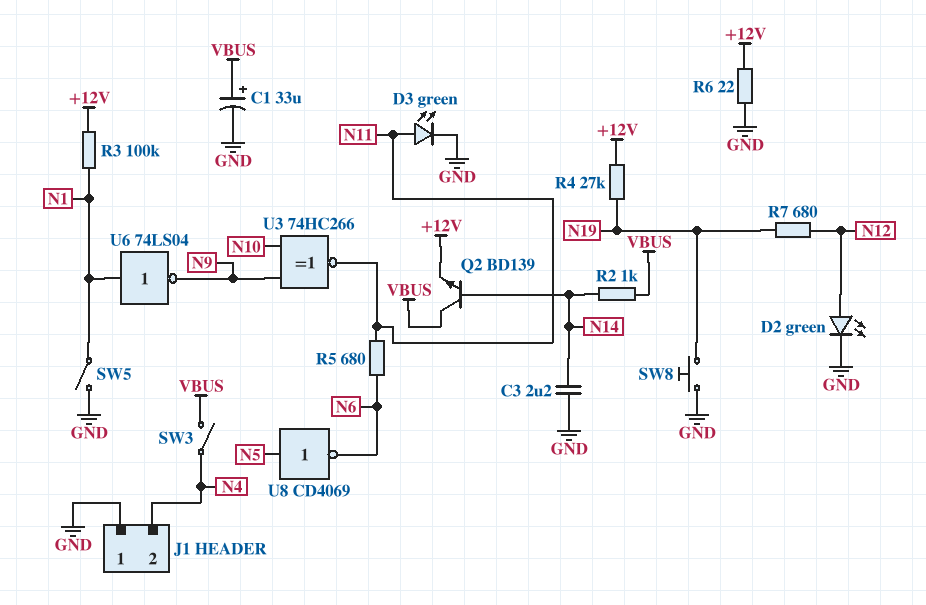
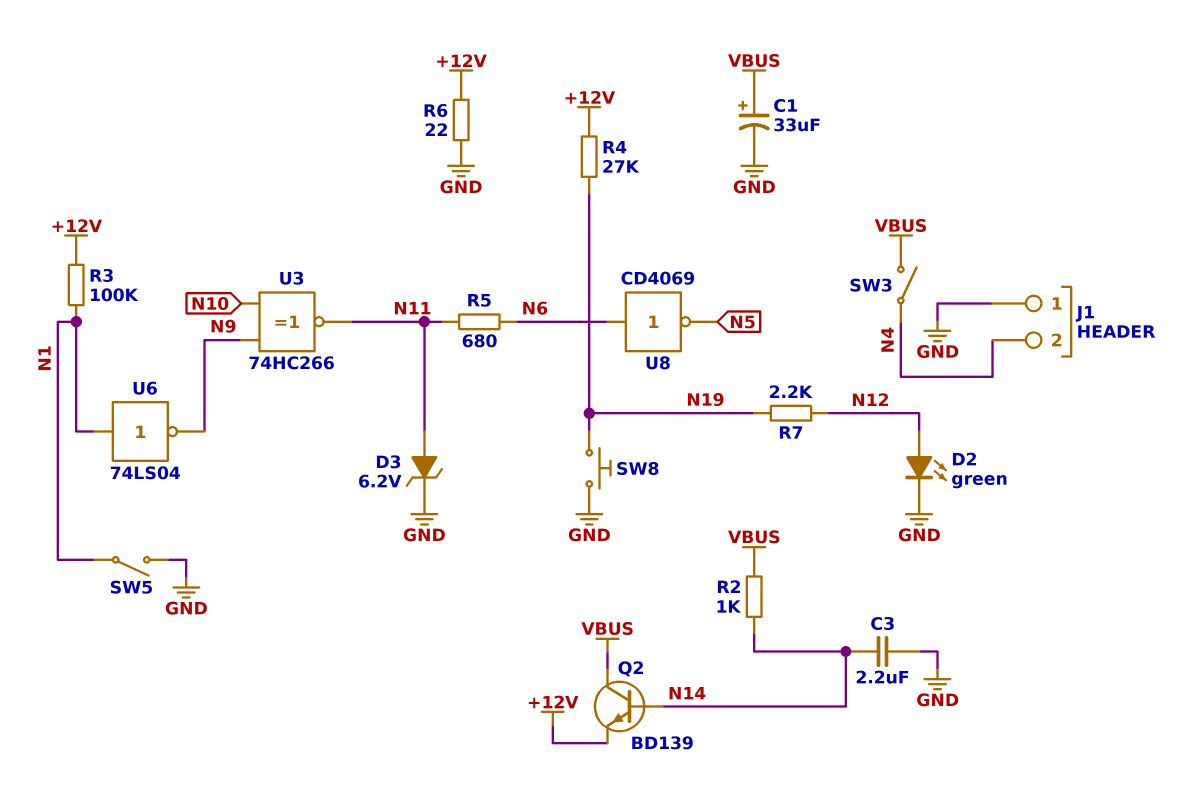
D3: LED green (A N11, K GND) -> zener 6.2V (A N11, K GND)
R7: 680 (N12, N19) -> 2.2k (N12, N19)
U8: NOT CD4069 (in N5, out N6) -> NOT CD4069 (in N6, out N5)

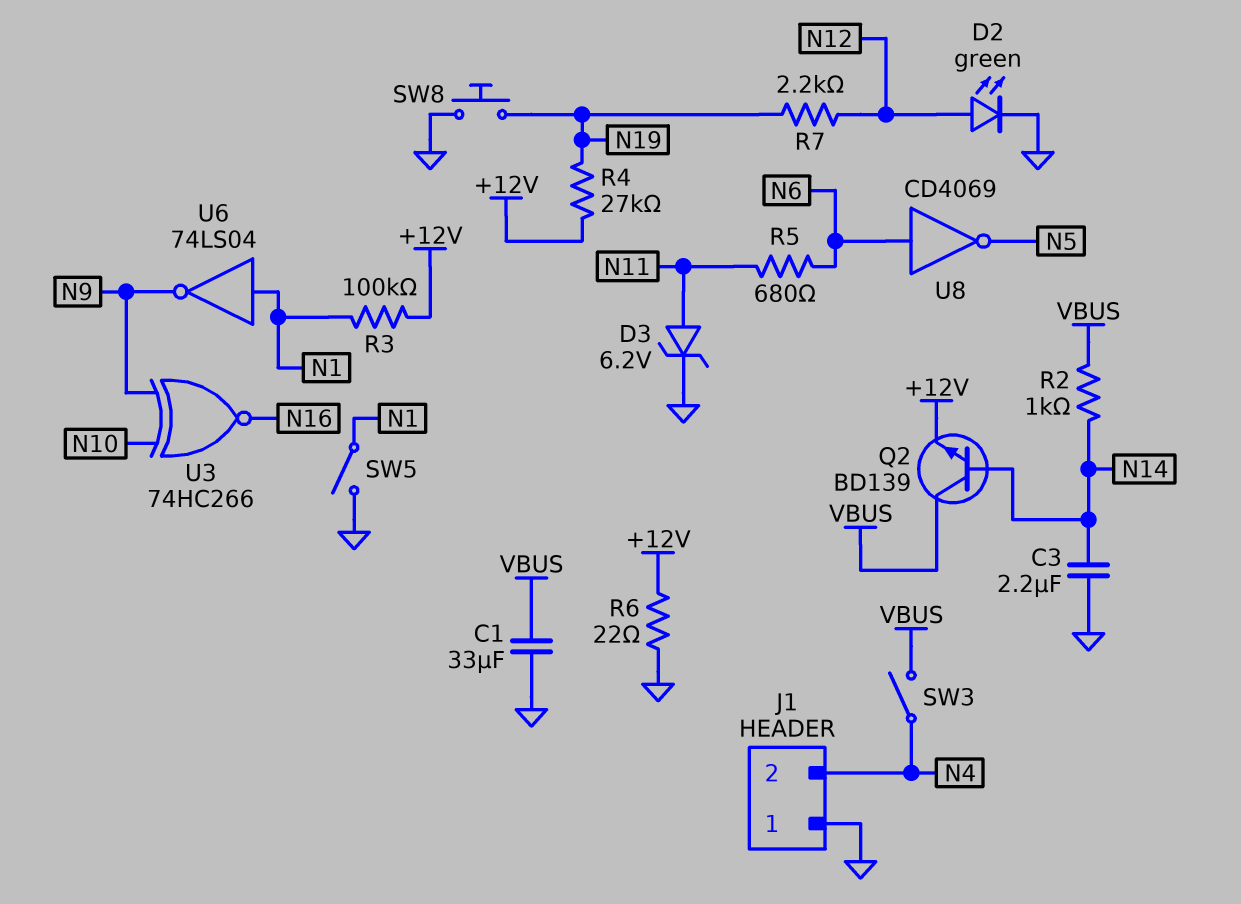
C1: 33uF (plus VBUS, minus GND) -> 33uF (GND, VBUS)
U3: XNOR 74HC266 (in N9, in N10, out N11) -> XNOR 74HC266 (in N9, in N10, out N16)

